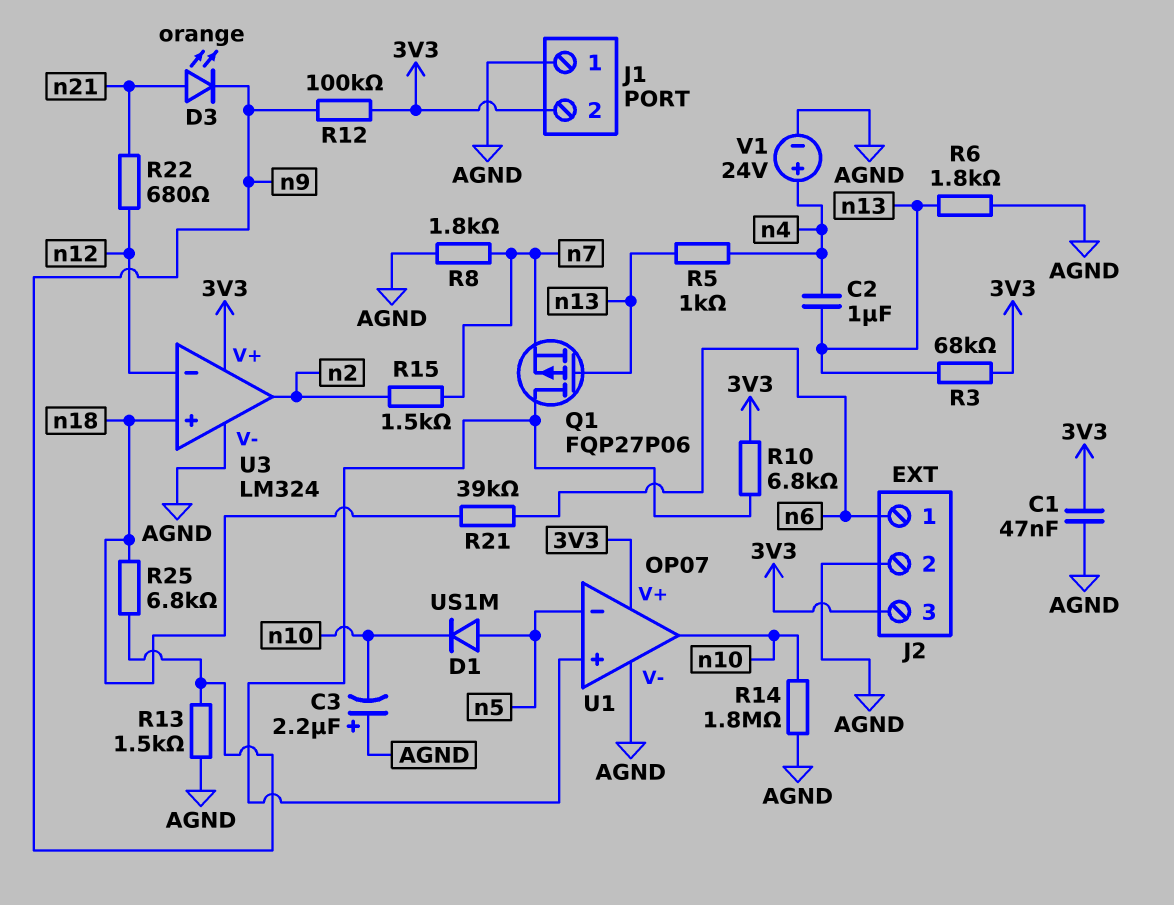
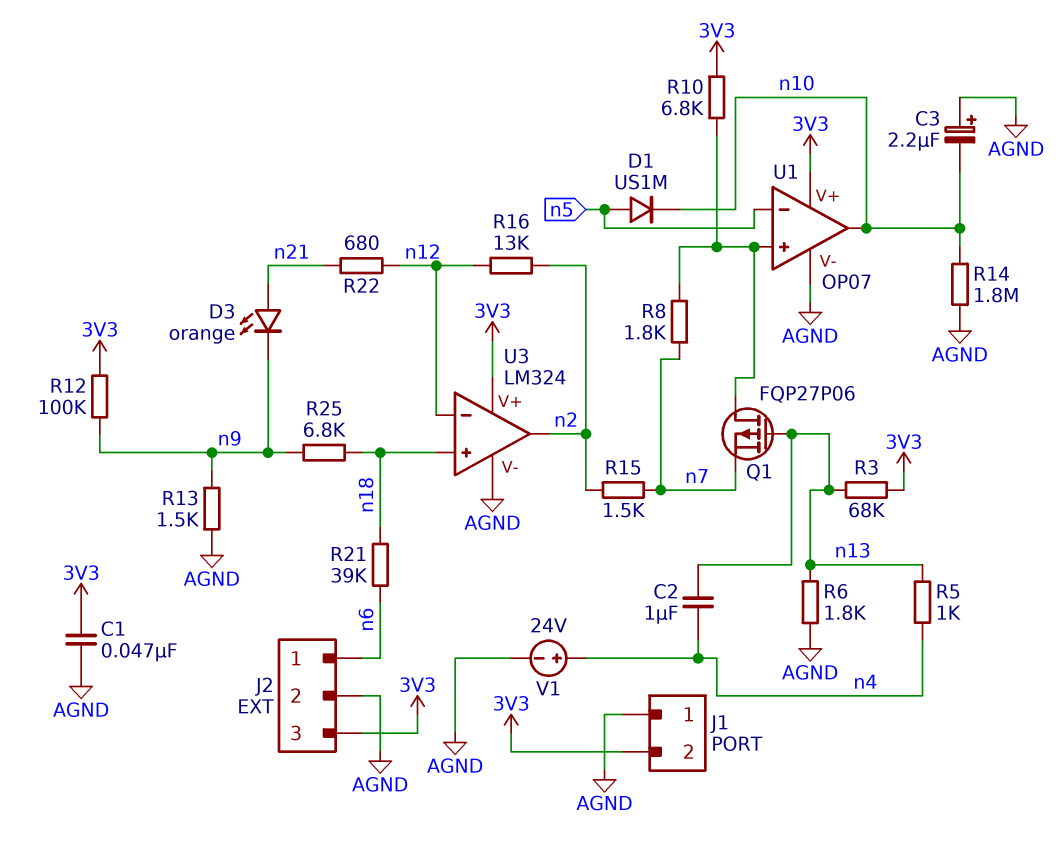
R8: 1.8k (AGND, n7) -> 1.8k (U1/in+, n7)
R16: none -> 13k (n2, n12)

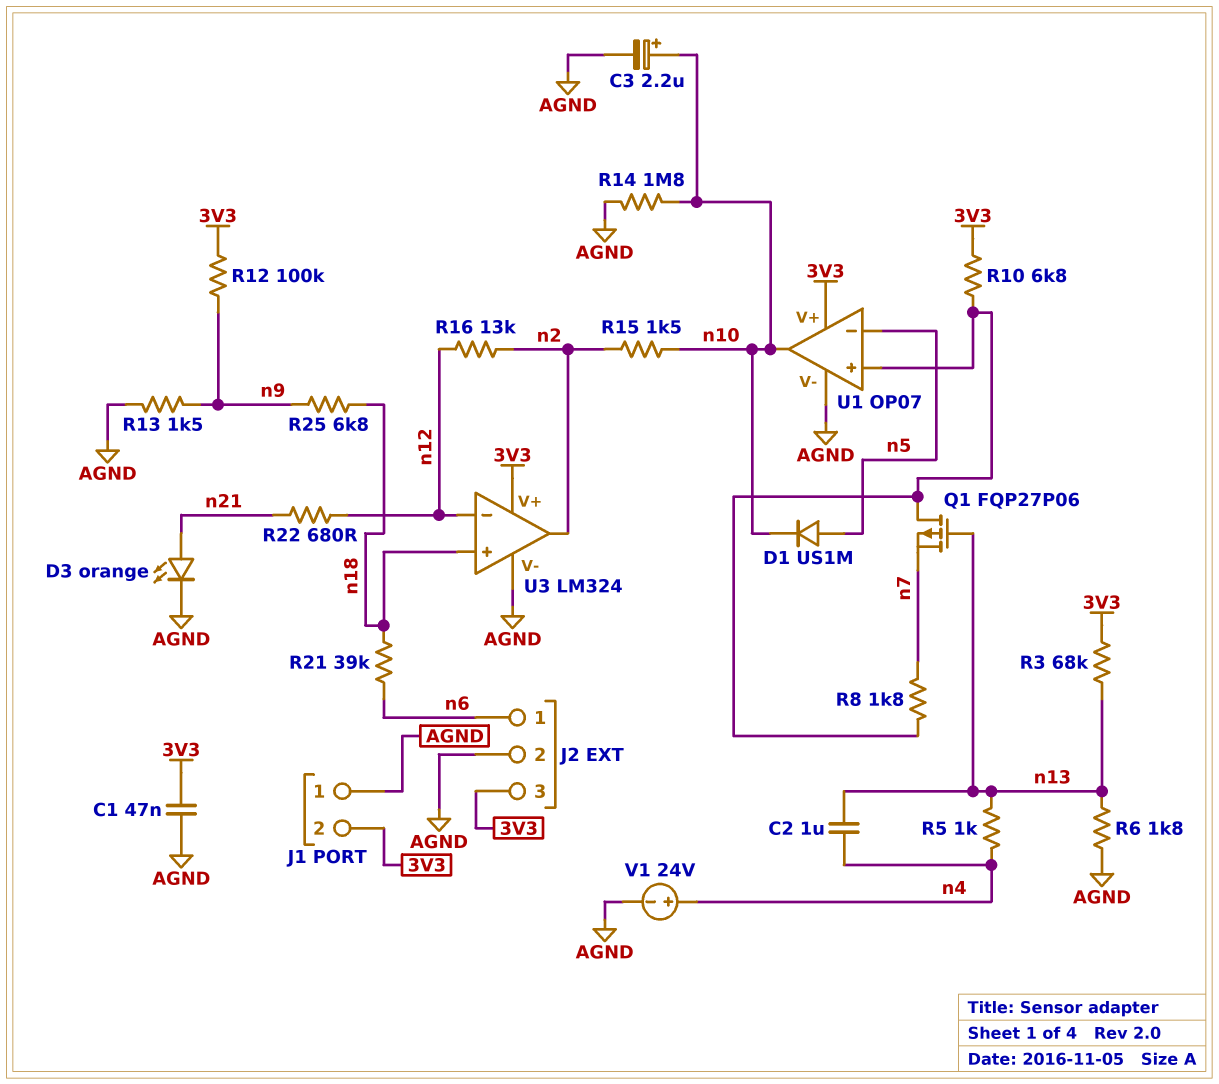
C3: 2.2uF (plus AGND, minus n10) -> 2.2uF (plus n10, minus AGND)
D3: LED orange (A n21, K n9) -> LED orange (A n21, K AGND)
R15: 1.5k (n2, n7) -> 1.5k (n2, n10)

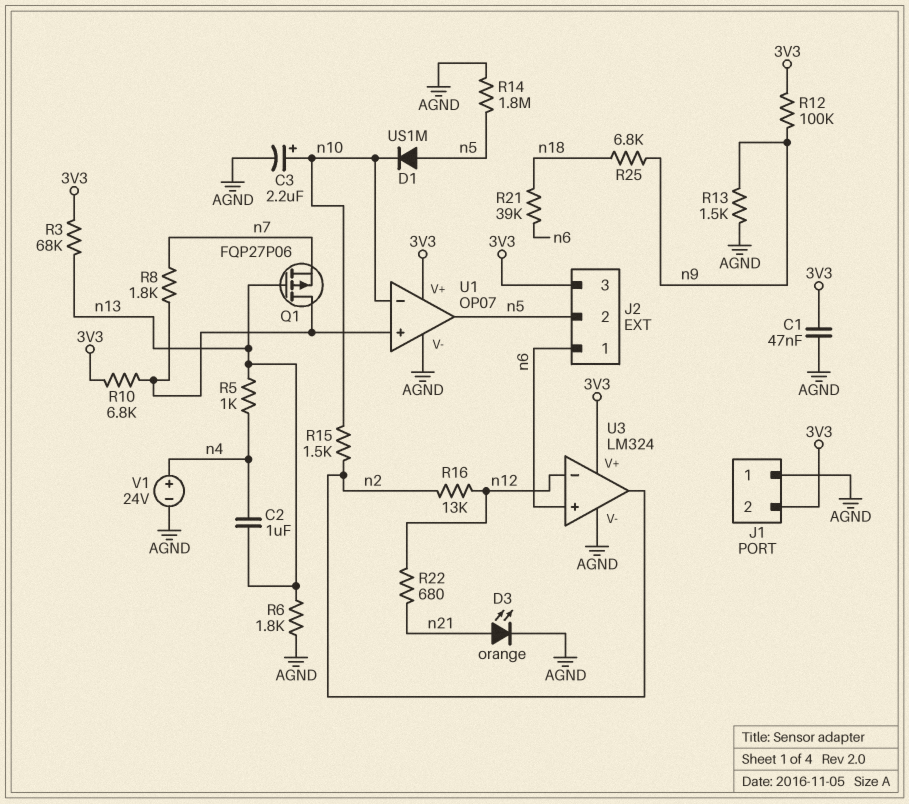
J2 pin 2: AGND -> n5
R14: 1.8M (AGND, n10) -> 1.8M (AGND, n5)
U1 pin in-: n5 -> n10
U1 pin out: n10 -> n5
U3 pin in+: n18 -> n6

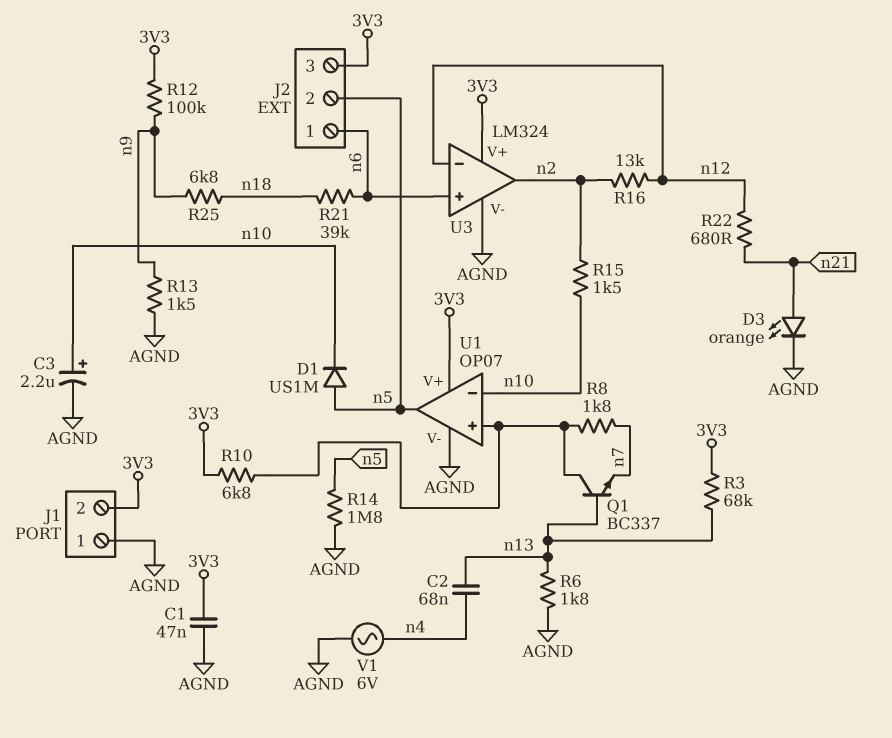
C2: 1uF (n4, n13) -> 68nF (n4, n13)
Q1: PMOS FQP27P06 (G n13, D U1/in+, S n7) -> NPN BC337 (B n13, C U1/in+, E n7)
R5: 1k (n4, n13) -> none
V1: 24V (plus n4, minus AGND) -> AC 6V (AGND, n4)

